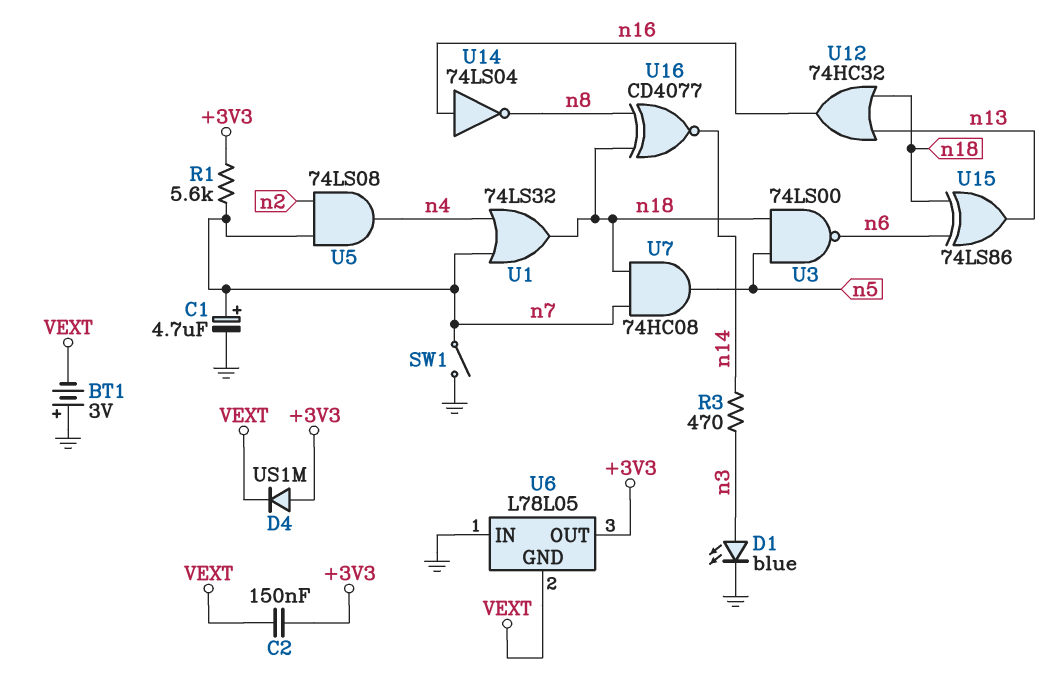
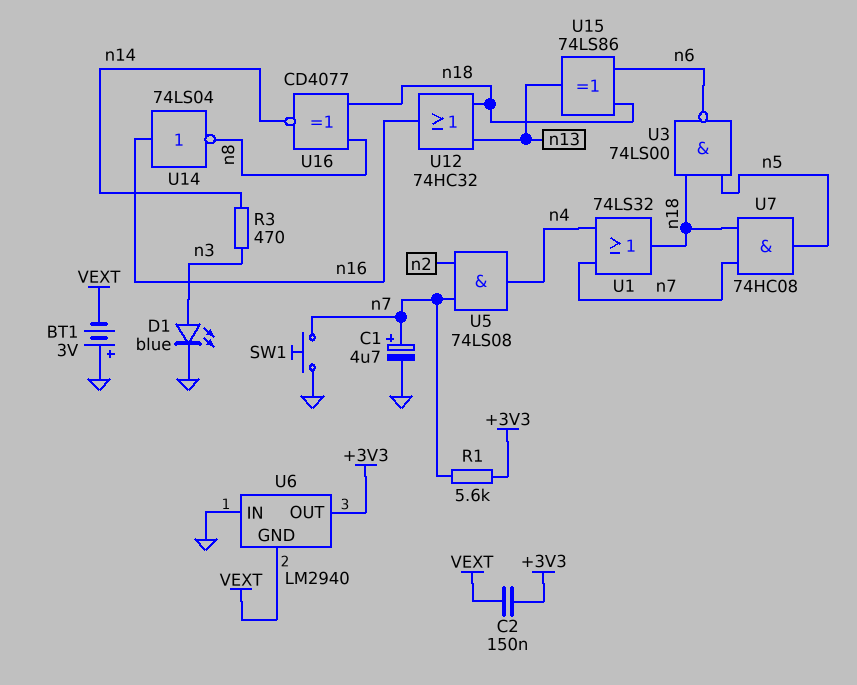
D4: diode US1M (A +3V3, K VEXT) -> none
SW1: switch (GND, n7) -> button (GND, n7)
U6: L78L05 -> LM2940

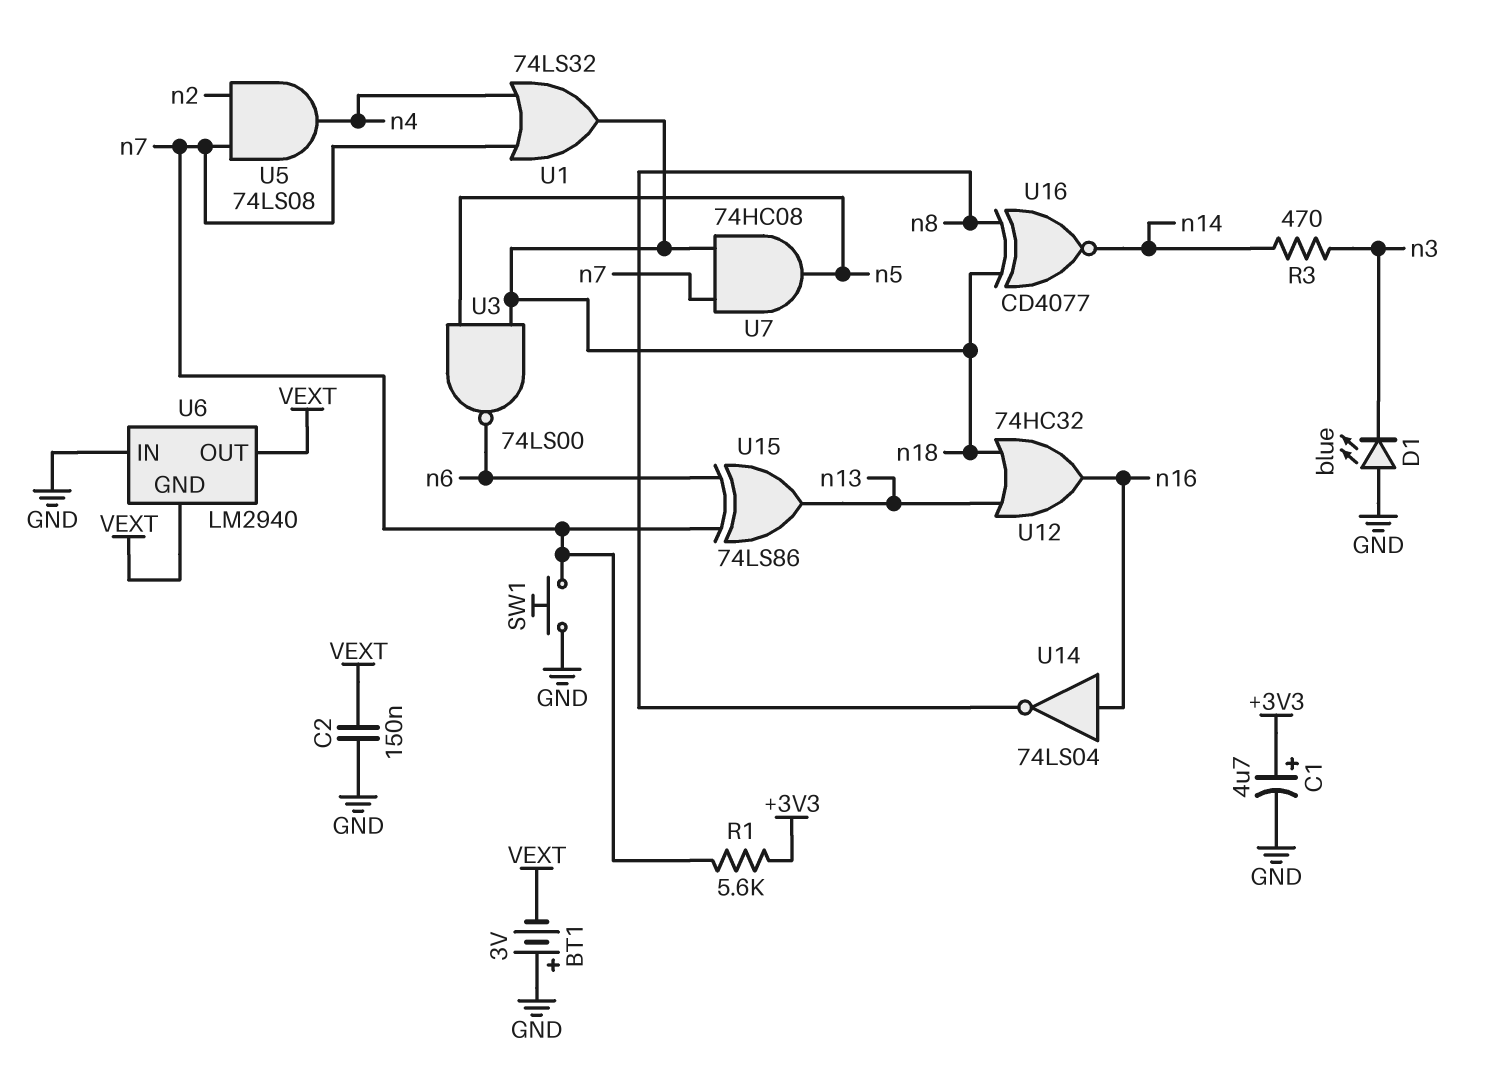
C1: 4.7uF (plus n7, minus GND) -> 4.7uF (plus +3V3, minus GND)
C2: 150nF (+3V3, VEXT) -> 150nF (GND, VEXT)
D1: LED blue (A n3, K GND) -> LED blue (A GND, K n3)
U6 pin OUT: +3V3 -> VEXT
U15: XOR 74LS86 (in n6, in n18, out n13) -> XOR 74LS86 (in n6, in n7, out n13)

